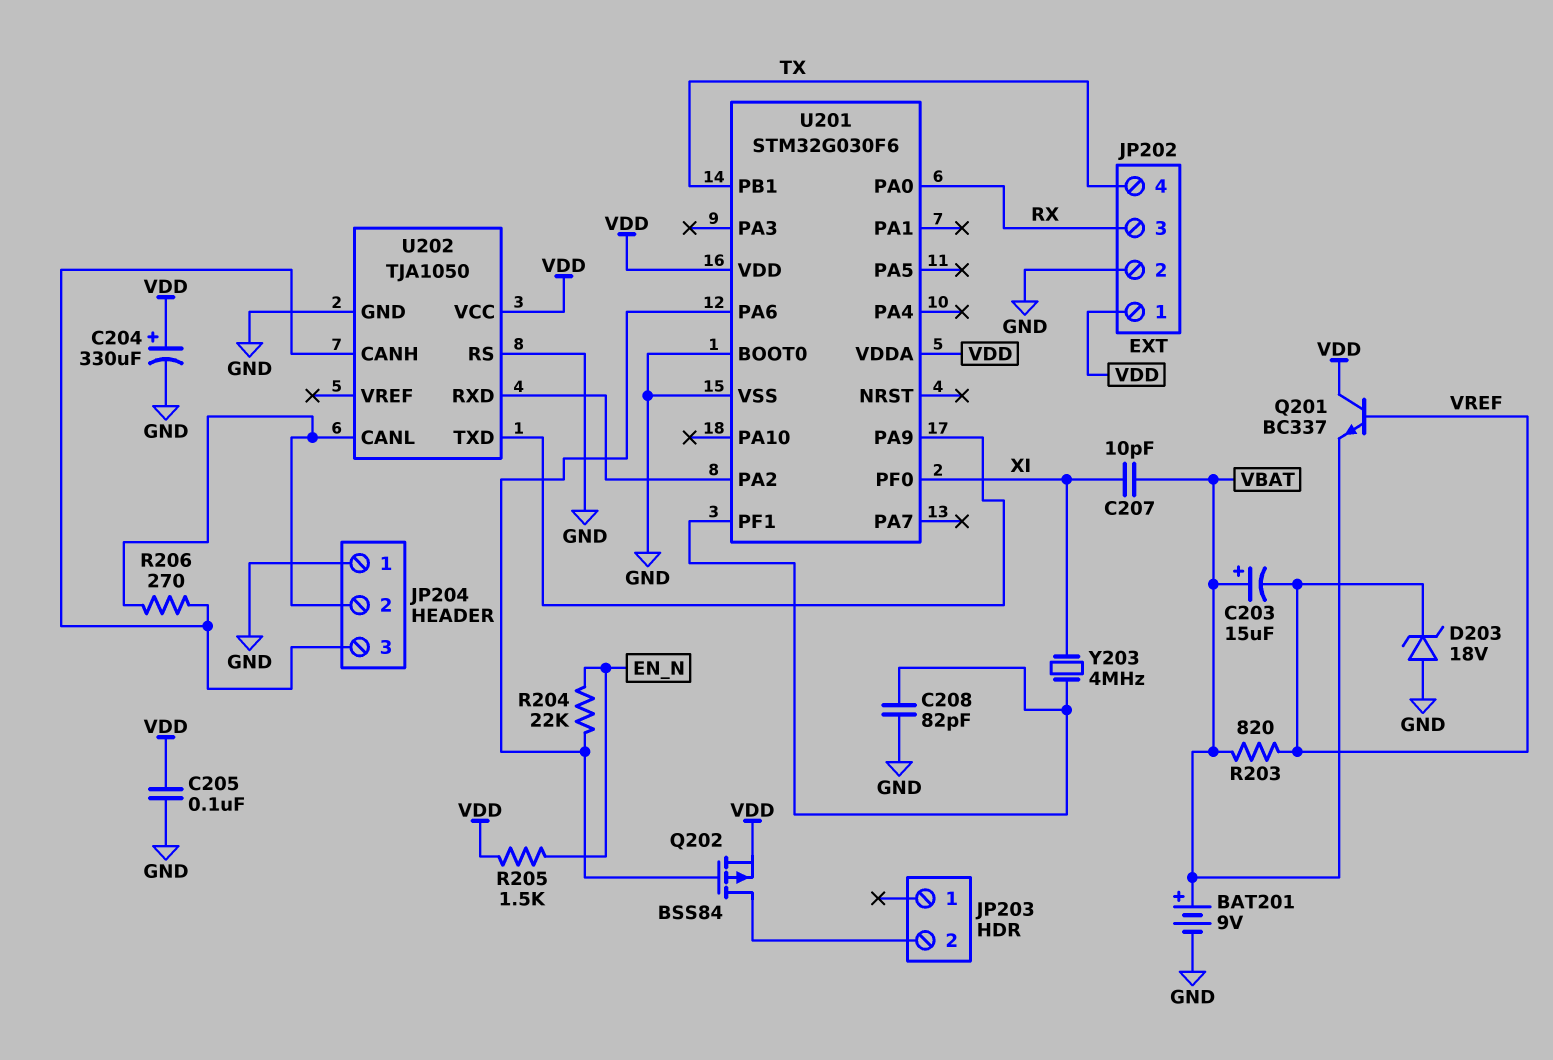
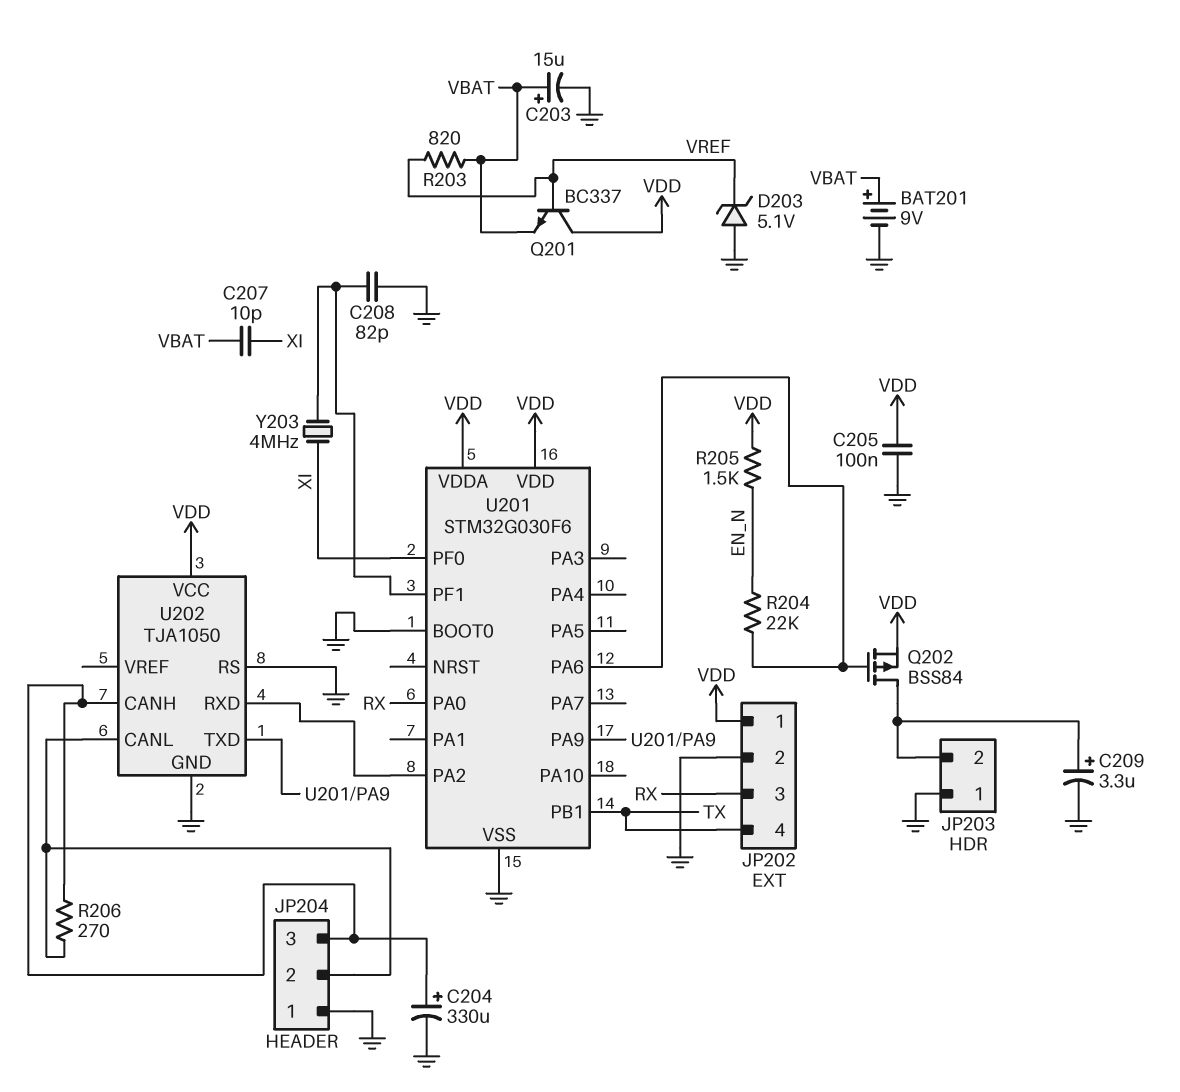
C203: 15uF (plus VBAT, minus VREF) -> 15uF (plus VBAT, minus GND)
C204: 330uF (plus VDD, minus GND) -> 330uF (plus JP204/3, minus GND)
C209: none -> 3.3uF (plus JP203/2, minus GND)
D203: zener 18V (A GND, K VREF) -> zener 5.1V (A GND, K VREF)
JP203 pin 1: none -> GND

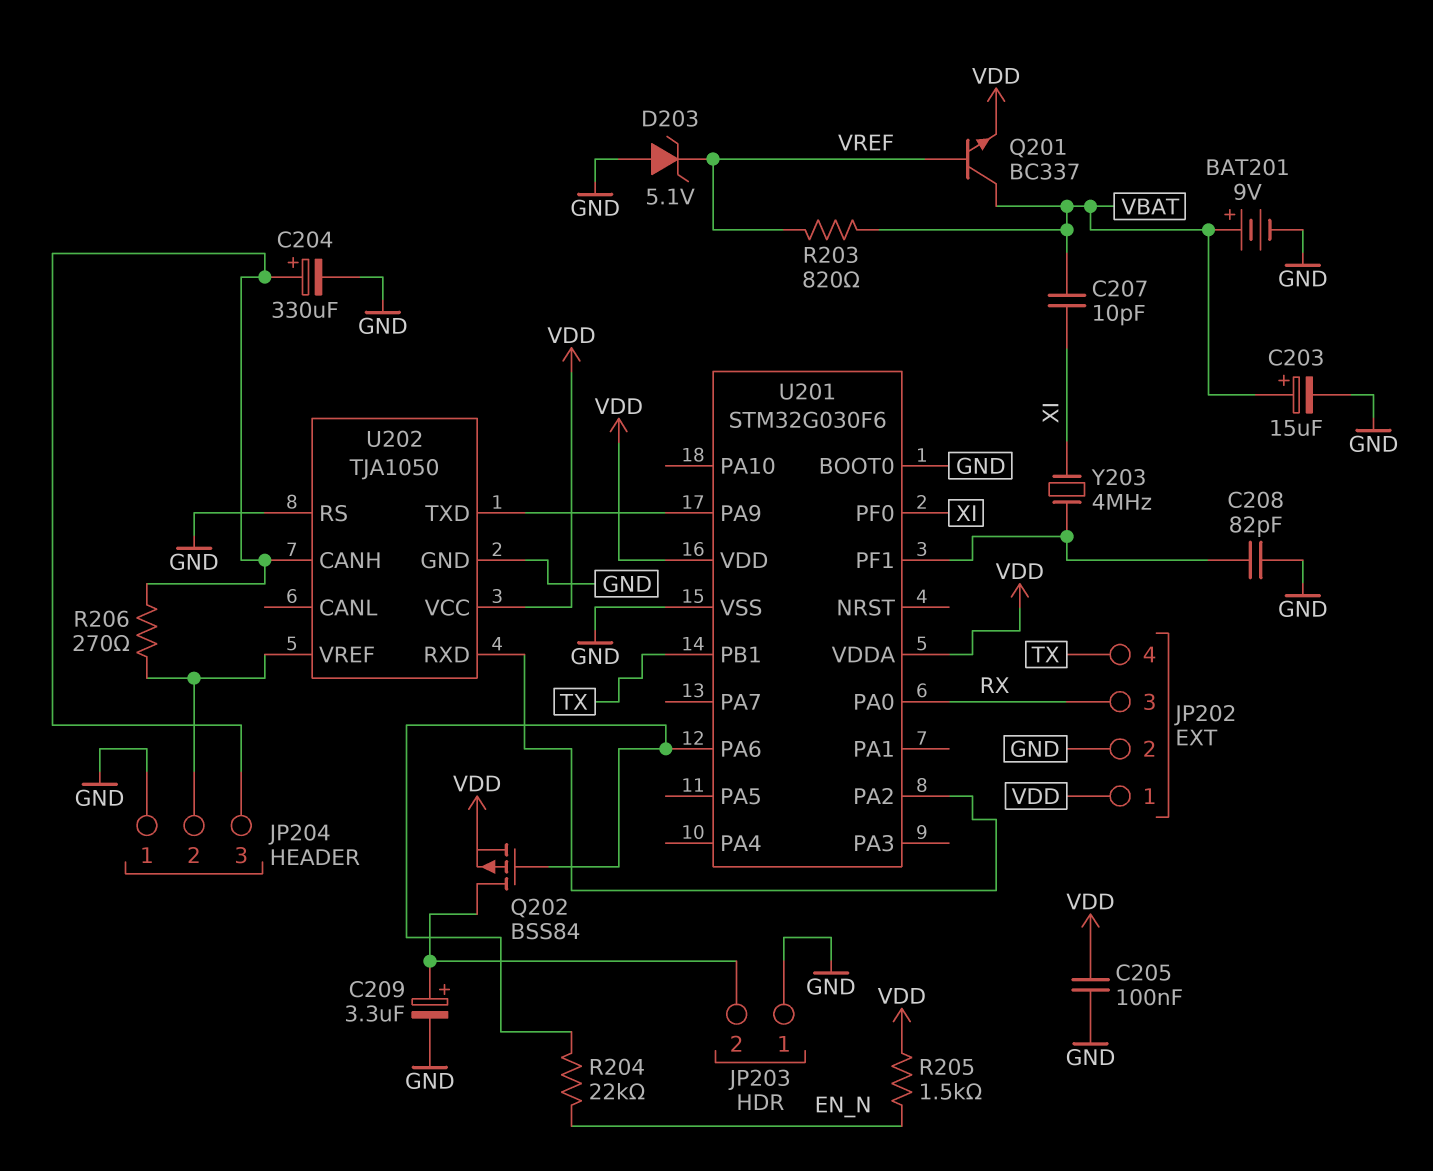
Q201: NPN BC337 (B VREF, C VDD, E VBAT) -> NPN BC337 (B VREF, C VBAT, E VDD)
U202 pin CANL: JP204/2 -> none
U202 pin VREF: none -> JP204/2

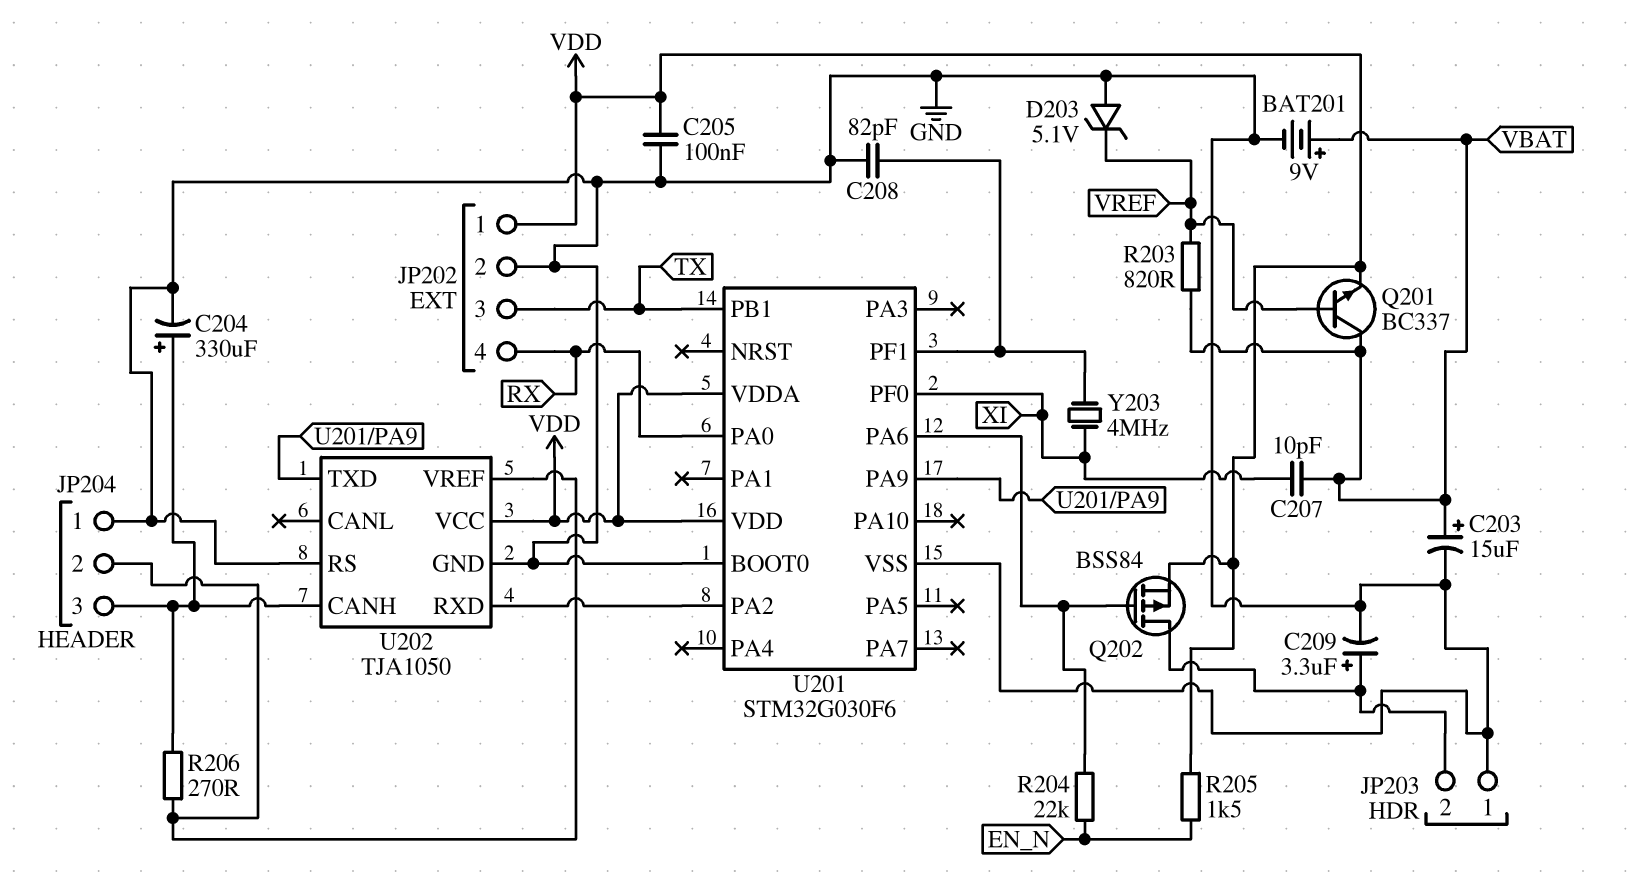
JP202 pin 3: RX -> TX
JP202 pin 4: TX -> RX

